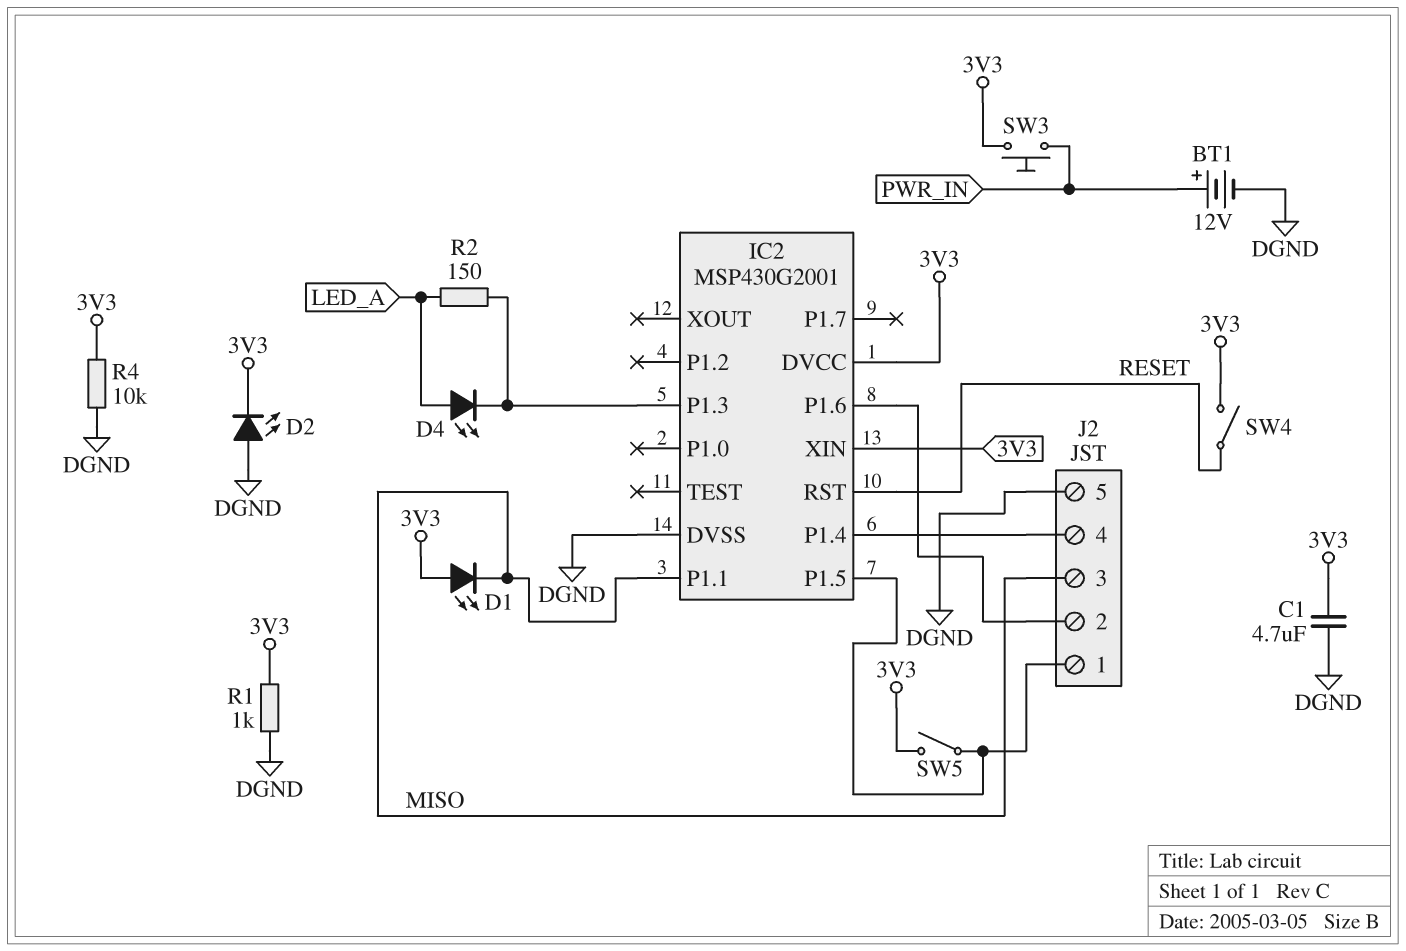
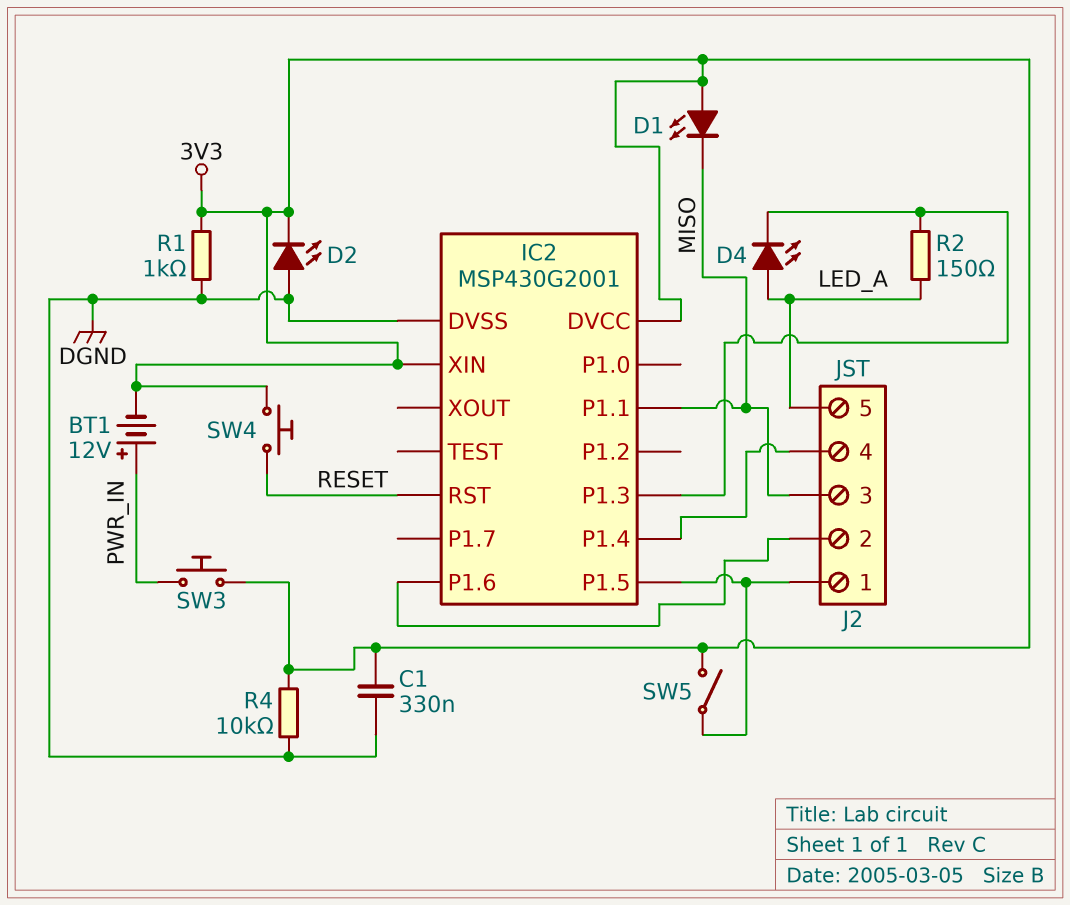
BT1: 12V (plus PWR_IN, minus DGND) -> 12V (plus PWR_IN, minus 3V3)
C1: 4.7uF (3V3, DGND) -> 330nF (3V3, DGND)
J2 pin 5: DGND -> LED_A
SW4: switch (3V3, RESET) -> button (3V3, RESET)

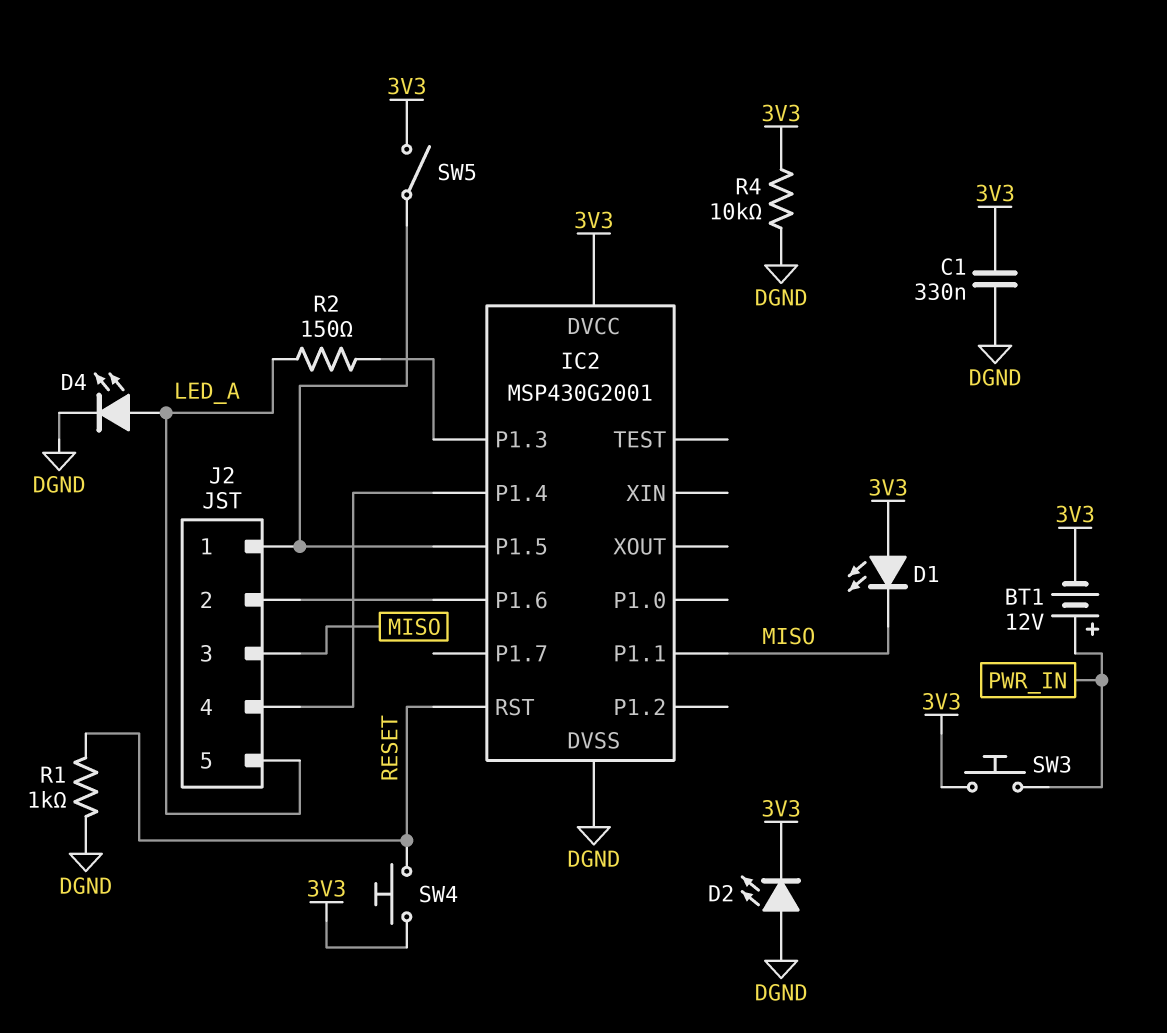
D4: LED (A LED_A, K IC2/P1.3) -> LED (A LED_A, K DGND)
IC2 pin XIN: 3V3 -> none
R1: 1k (3V3, DGND) -> 1k (DGND, RESET)

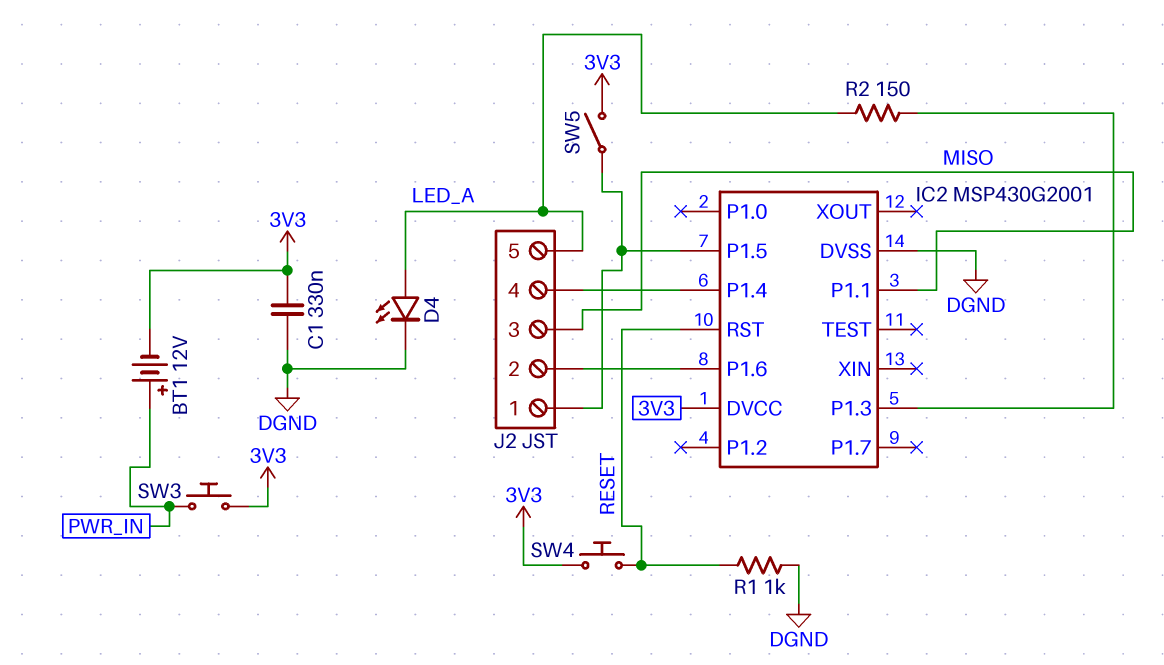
D1: LED (A 3V3, K MISO) -> none
D2: LED (A DGND, K 3V3) -> none
R4: 10k (3V3, DGND) -> none

